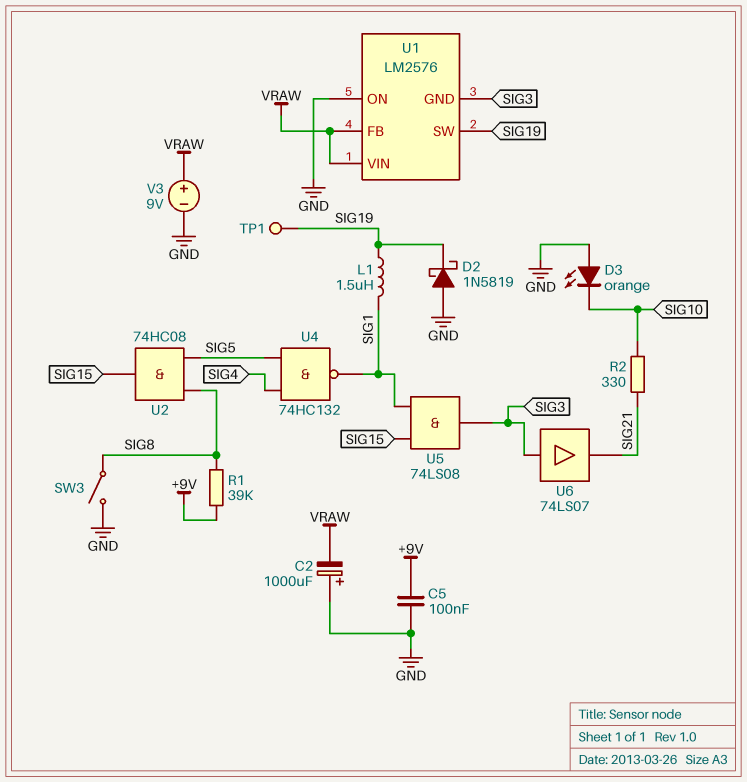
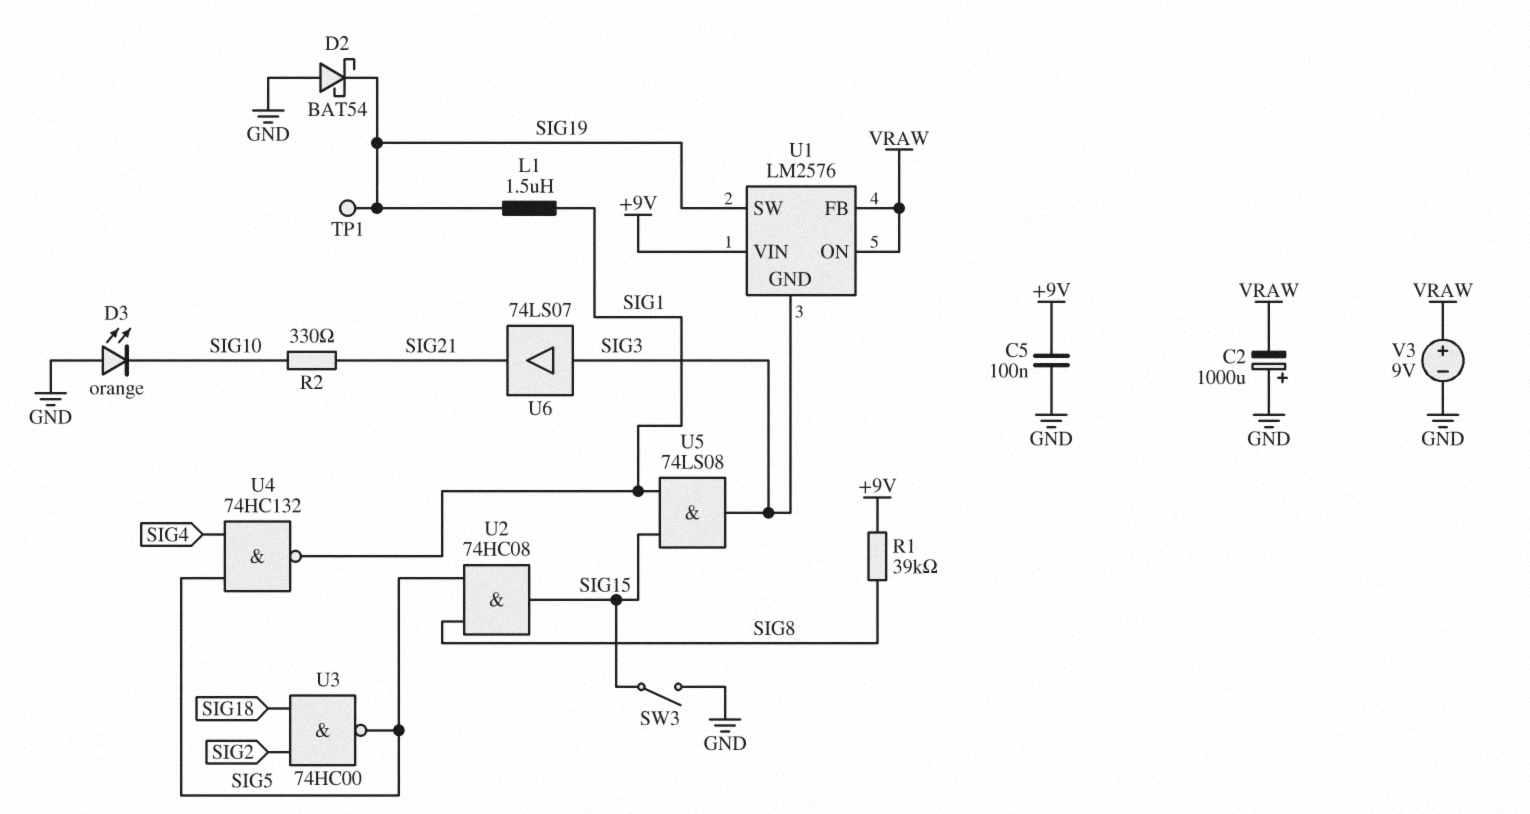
D2: schottky 1N5819 (A GND, K SIG19) -> schottky BAT54 (A GND, K SIG19)
SW3: switch (GND, SIG8) -> switch (GND, SIG15)
U1 pin ON: GND -> VRAW
U1 pin VIN: VRAW -> +9V
U3: none -> NAND 74HC00 (in SIG2, in SIG18, out SIG5)

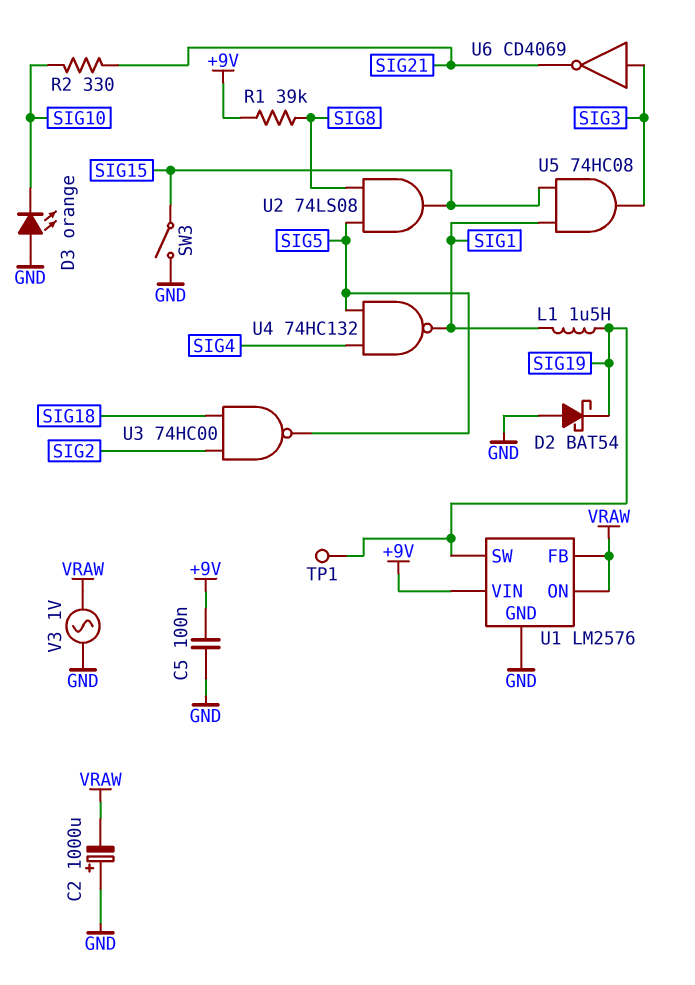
U1 pin GND: SIG3 -> GND
U2: AND 74HC08 (in SIG5, in SIG8, out SIG15) -> AND 74LS08 (in SIG5, in SIG8, out SIG15)
U5: AND 74LS08 (in SIG1, in SIG15, out SIG3) -> AND 74HC08 (in SIG1, in SIG15, out SIG3)
U6: buffer 74LS07 (in SIG3, out SIG21) -> NOT CD4069 (in SIG3, out SIG21)
V3: 9V (plus VRAW, minus GND) -> AC 1V (GND, VRAW)

